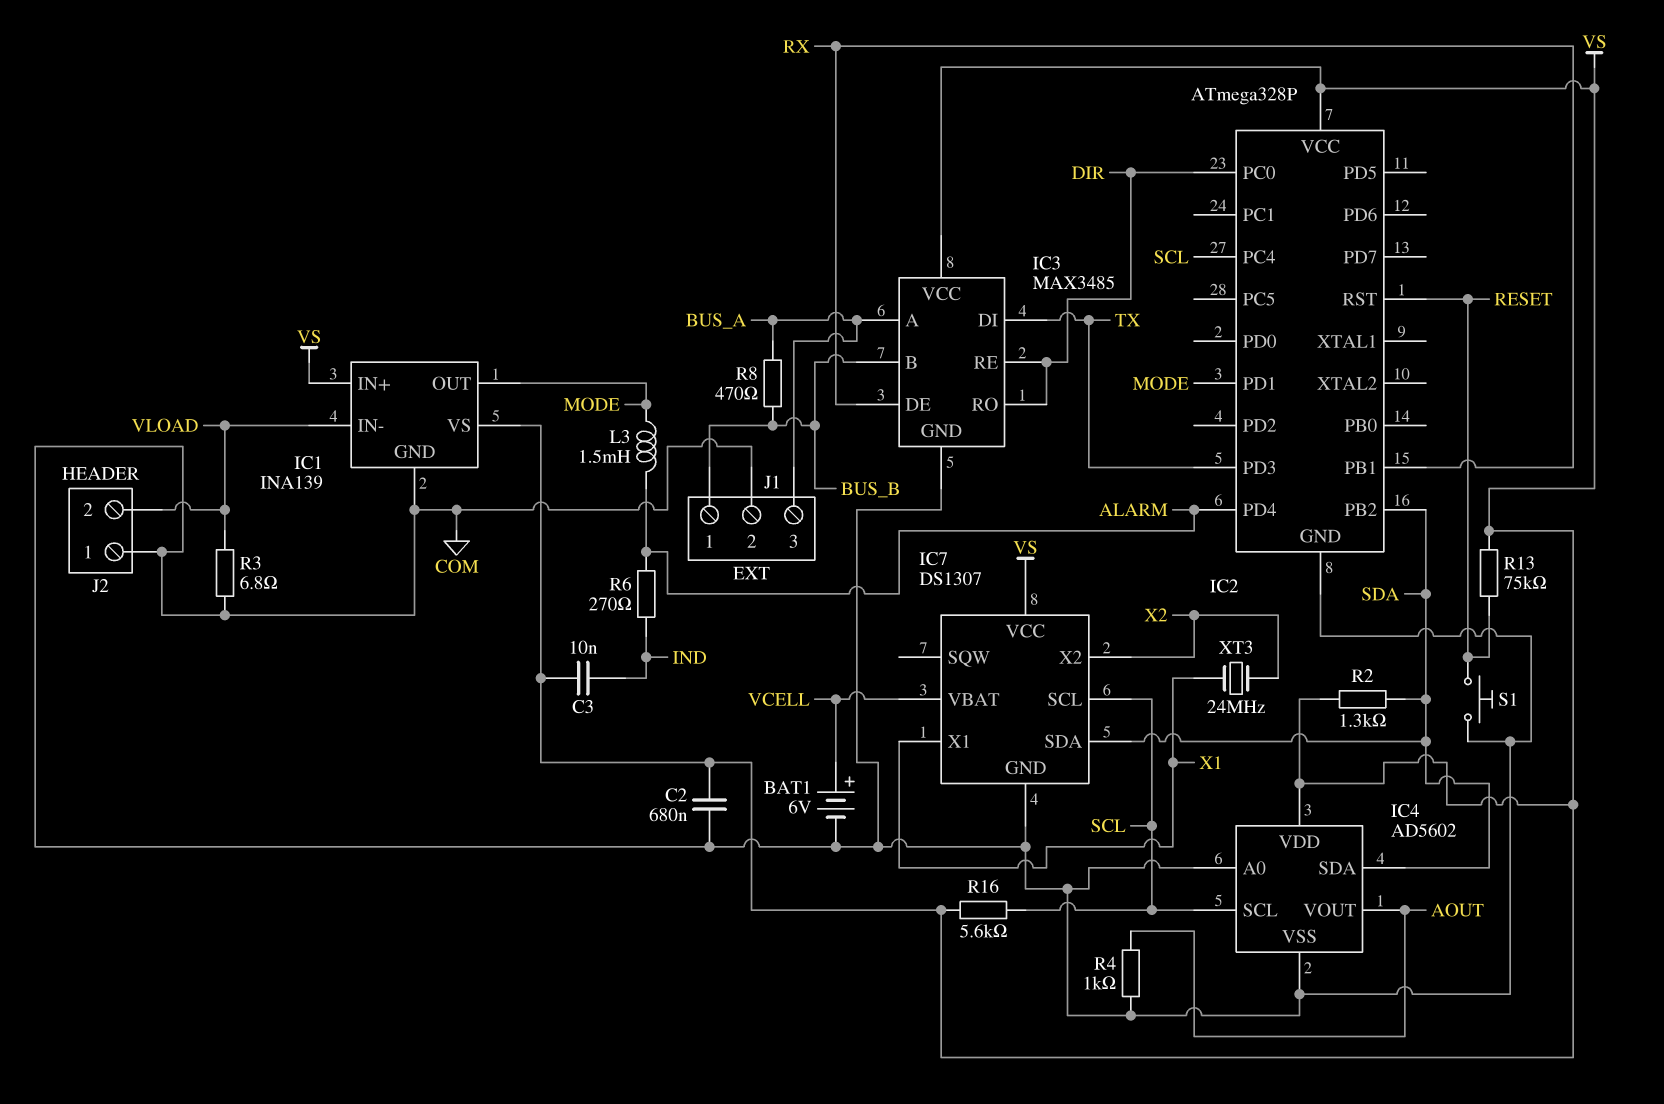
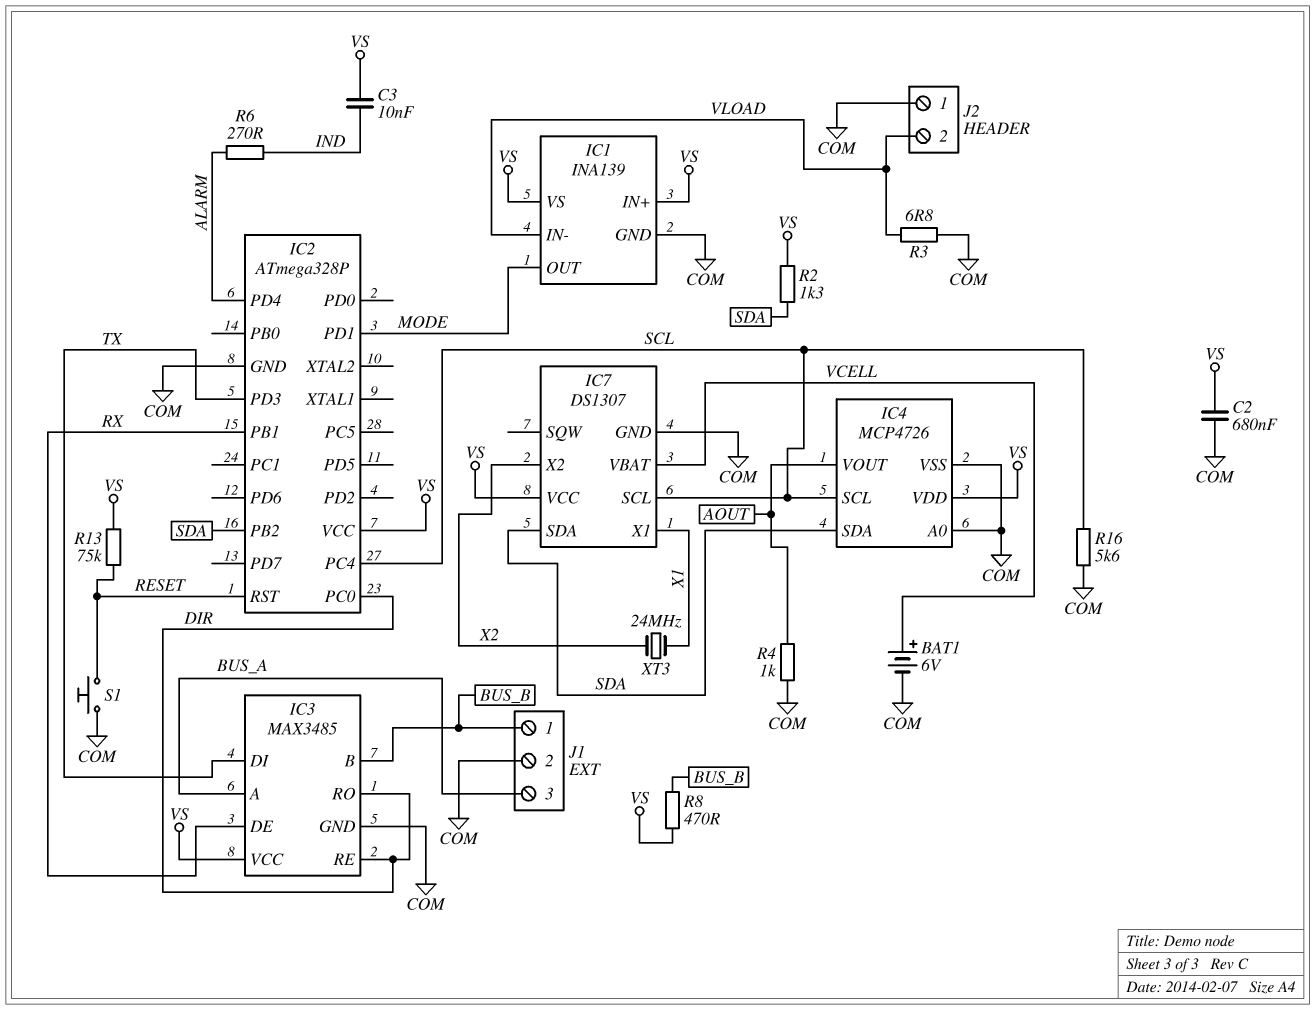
IC4: AD5602 -> MCP4726
L3: 1.5mH (ALARM, MODE) -> none
R8: 470 (BUS_A, BUS_B) -> 470 (BUS_B, VS)
R16: 5.6k (SCL, VS) -> 5.6k (COM, SCL)

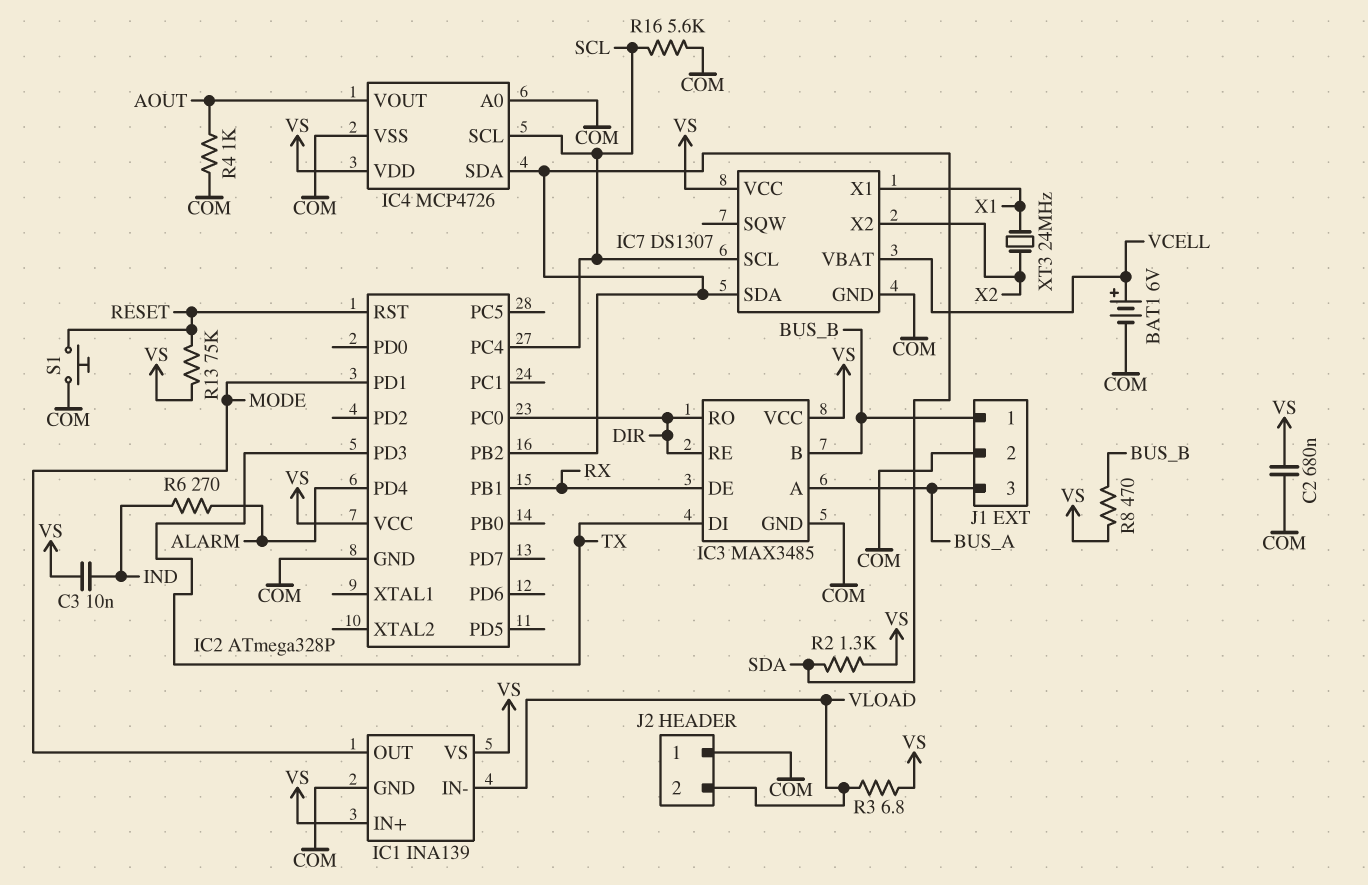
R3: 6.8 (COM, VLOAD) -> 6.8 (VLOAD, VS)

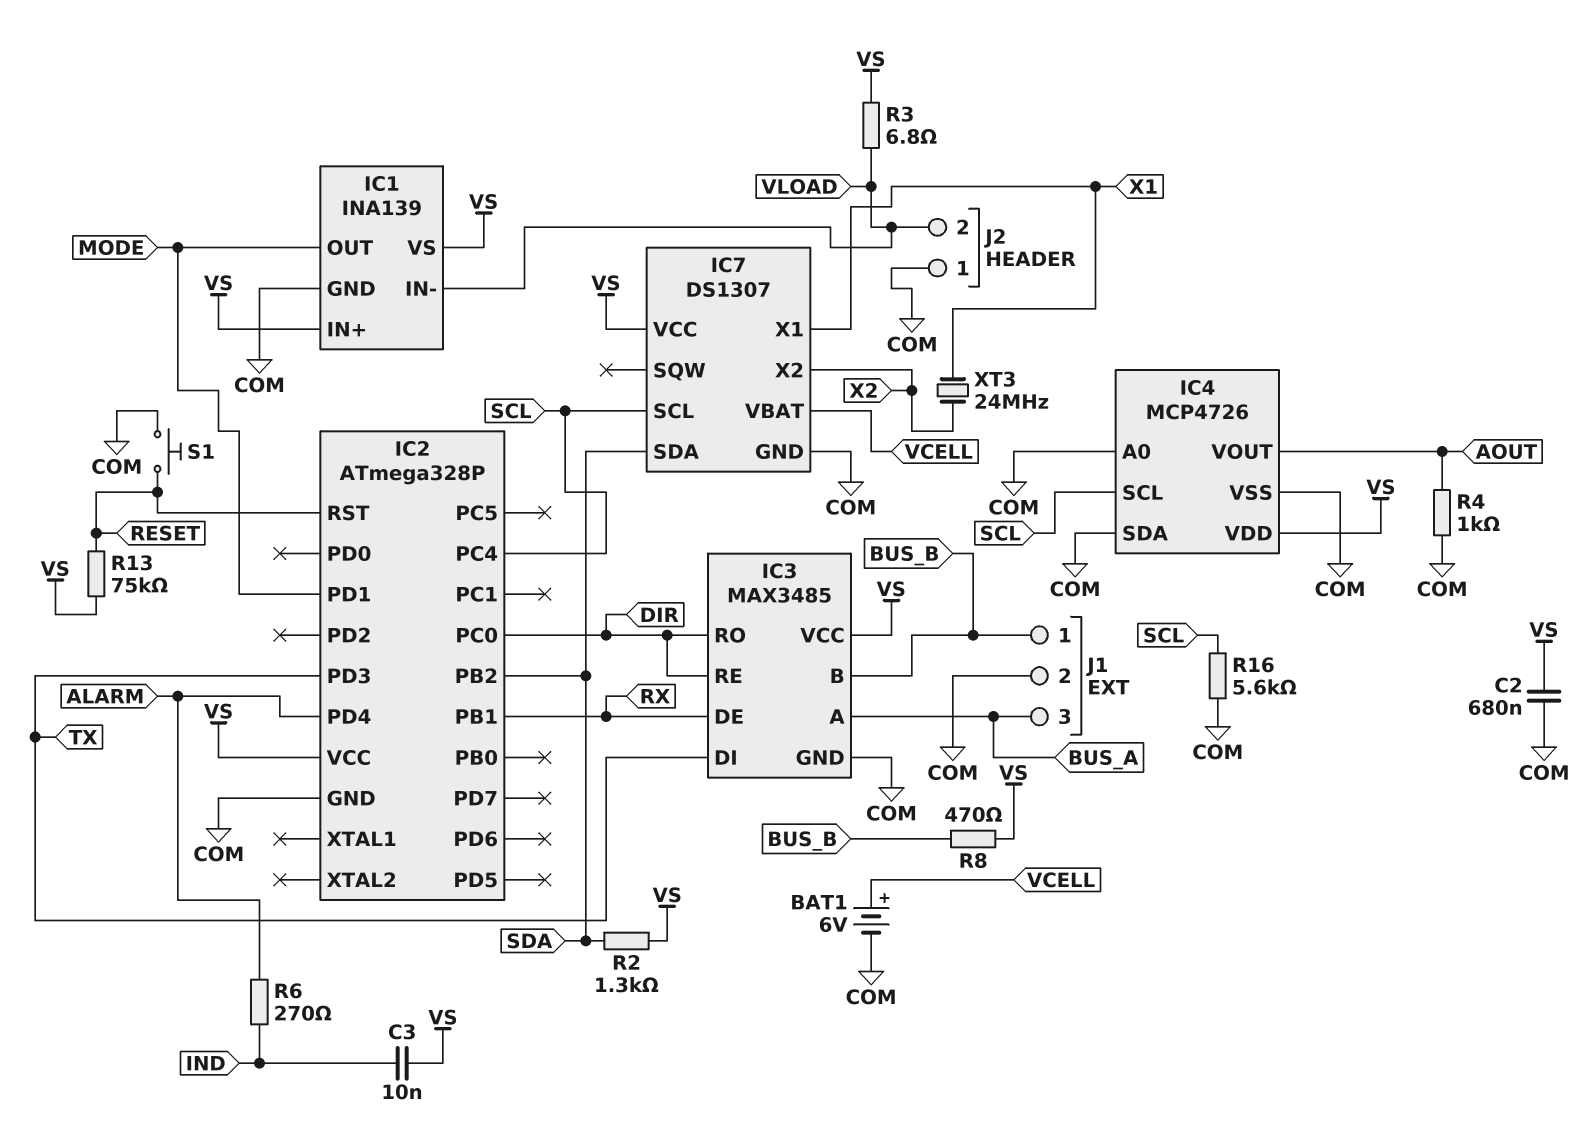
IC4 pin SDA: SDA -> COM

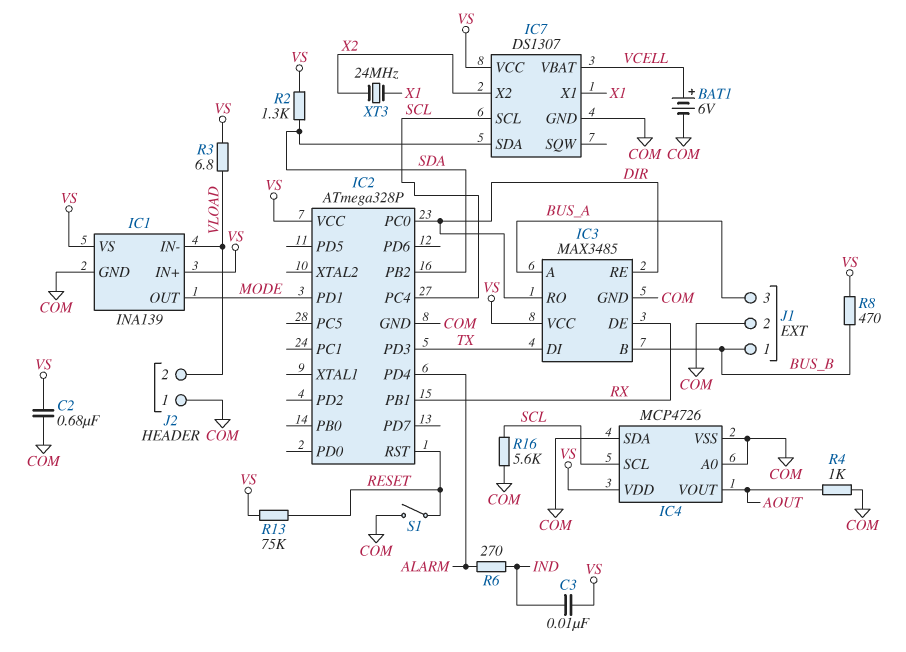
S1: button (COM, RESET) -> switch (COM, RESET)

